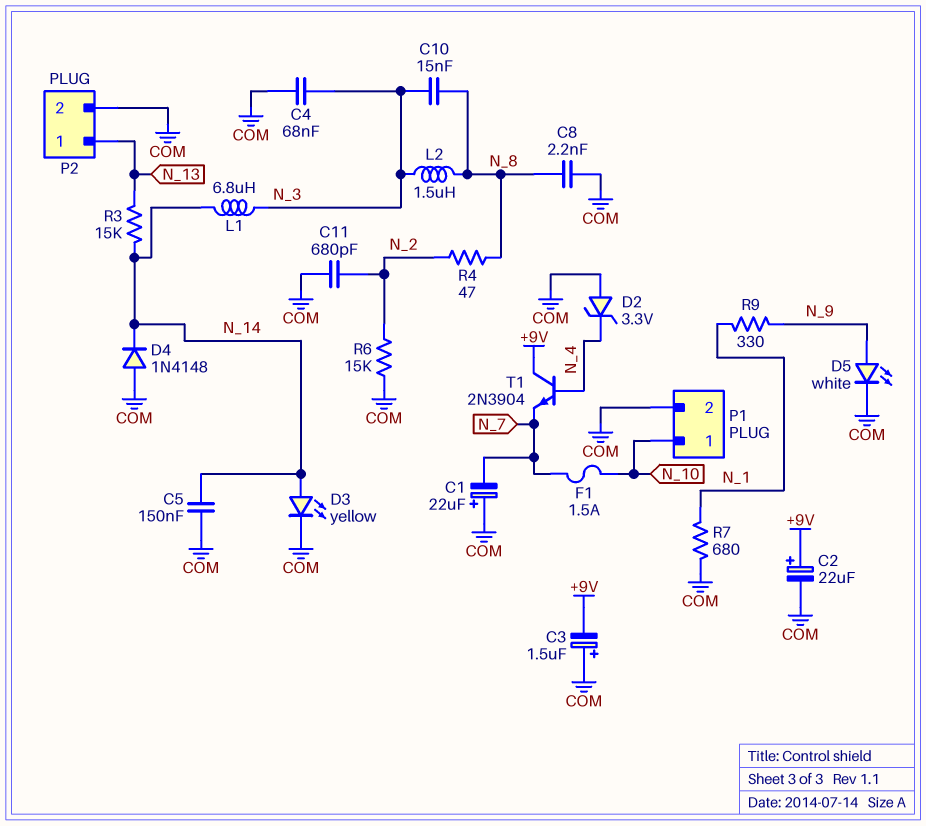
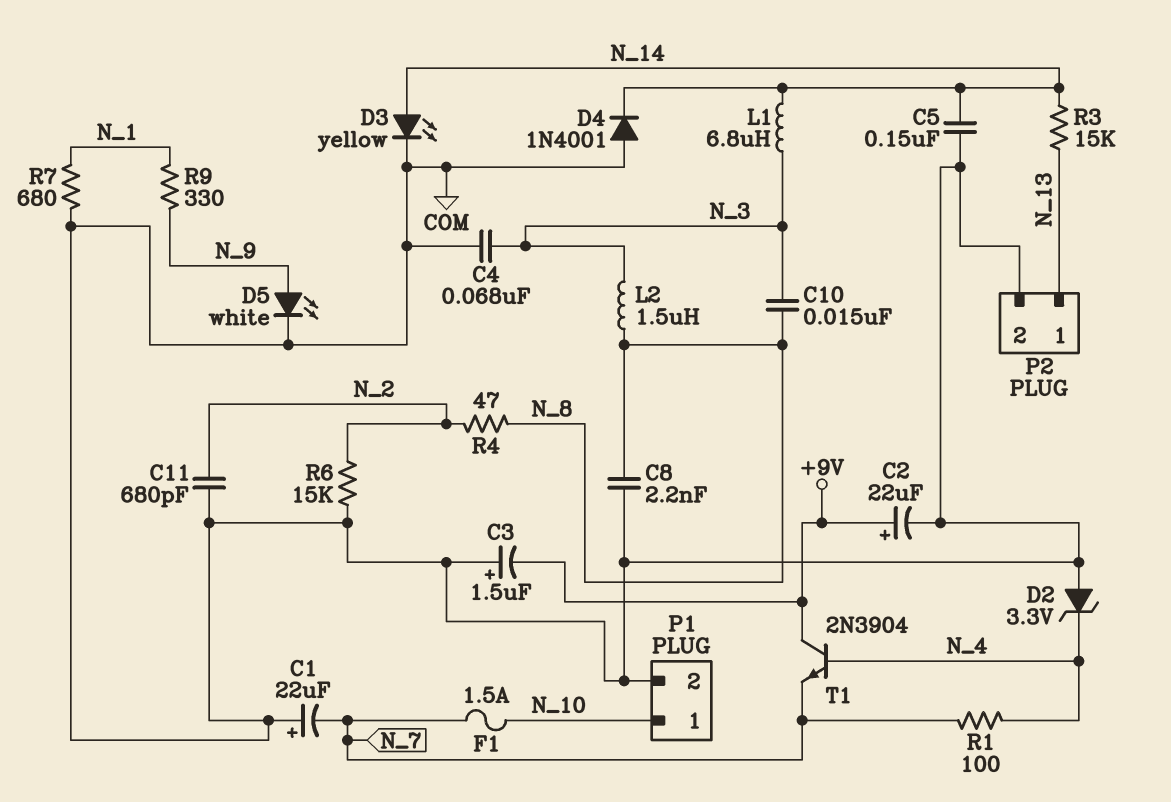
D4: diode 1N4148 (A COM, K N_14) -> diode 1N4001 (A COM, K N_14)
R1: none -> 100 (N_4, N_7)

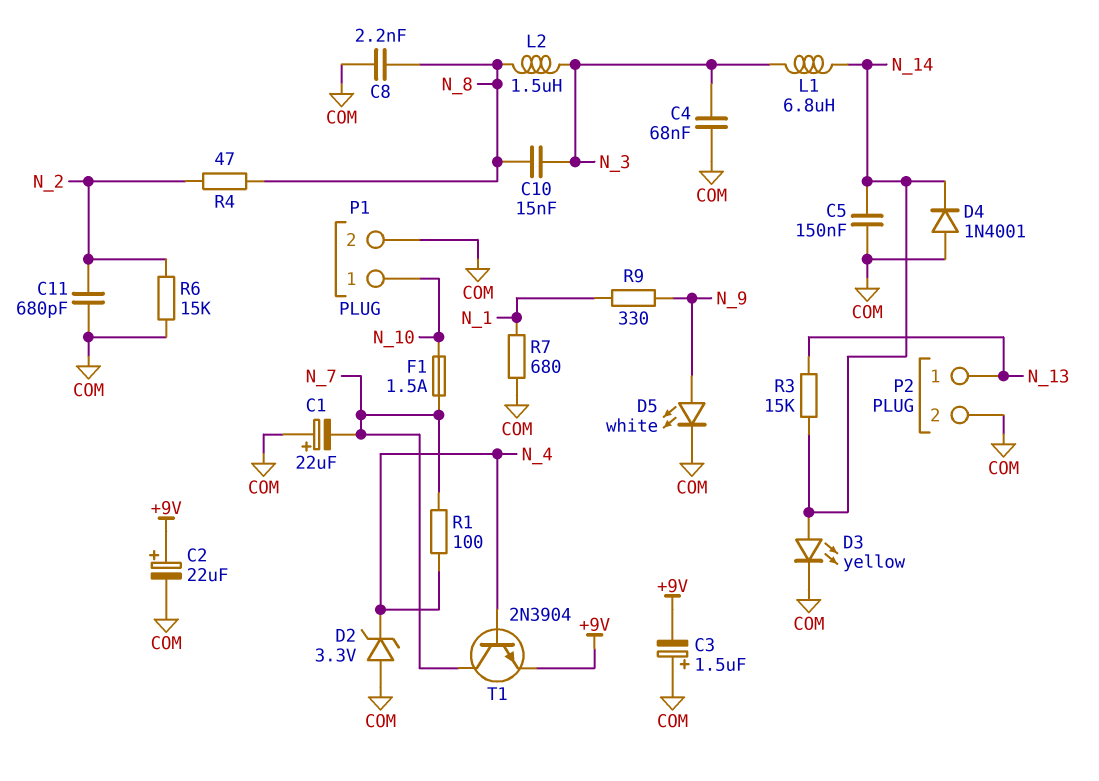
T1: NPN 2N3904 (B N_4, C +9V, E N_7) -> NPN 2N3904 (B N_4, C N_7, E +9V)

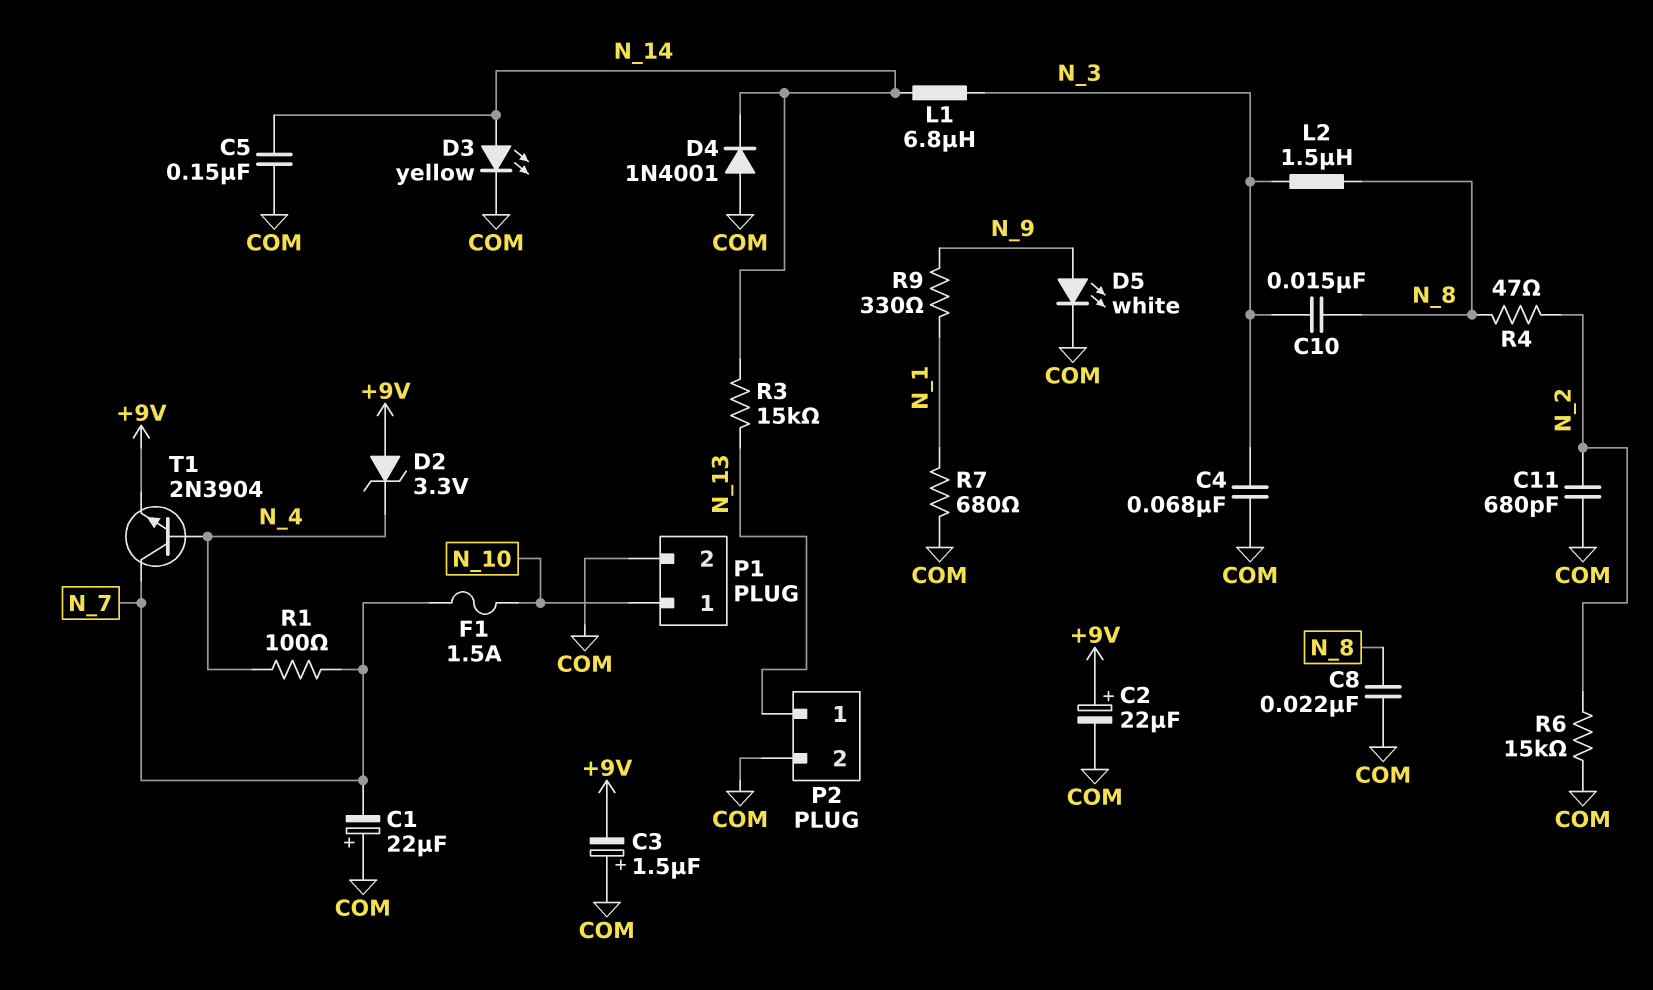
C8: 2.2nF (COM, N_8) -> 22nF (COM, N_8)
D2: zener 3.3V (A COM, K N_4) -> zener 3.3V (A +9V, K N_4)

